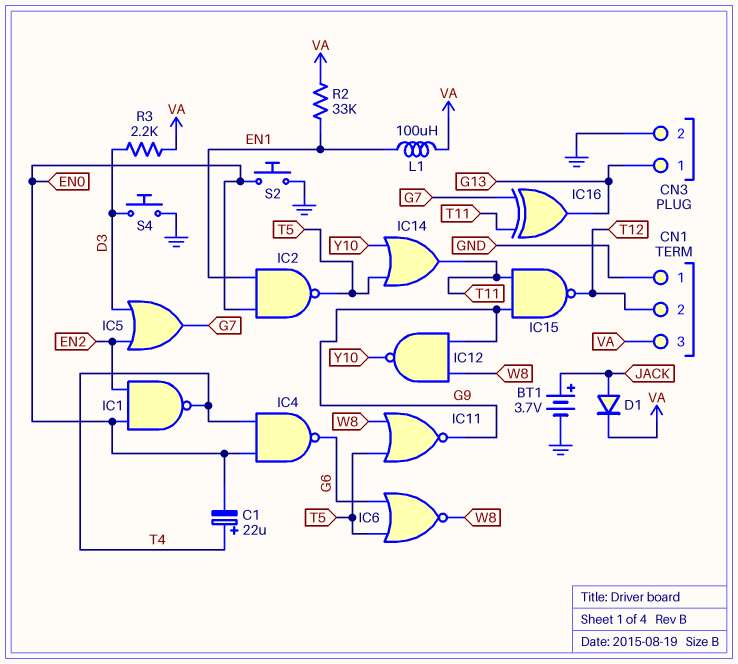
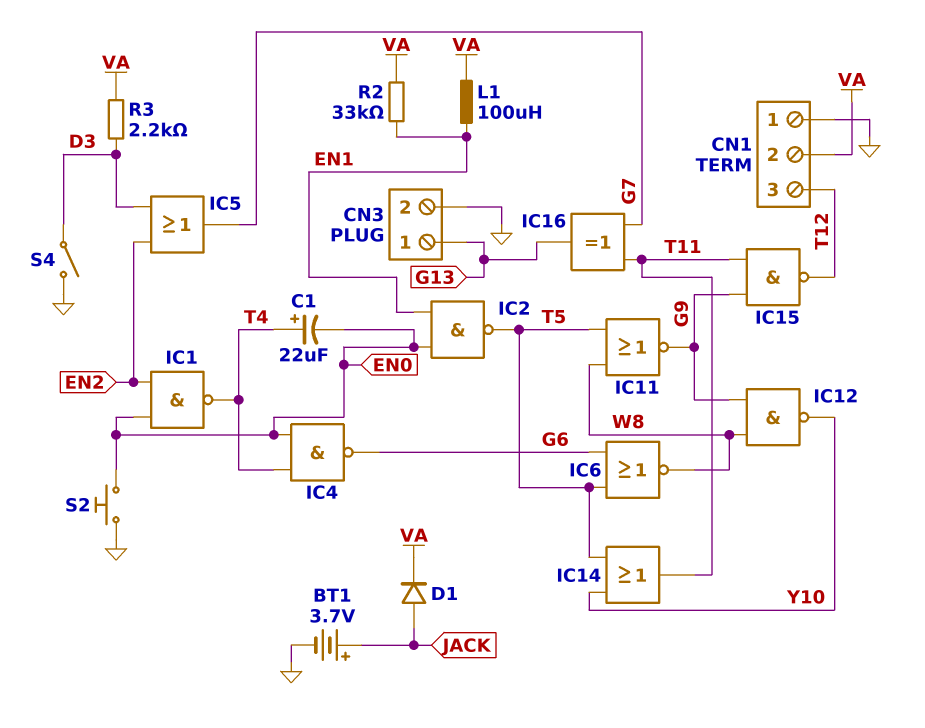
CN1 pin 2: T12 -> VA
CN1 pin 3: VA -> T12
S4: button (D3, GND) -> switch (D3, GND)

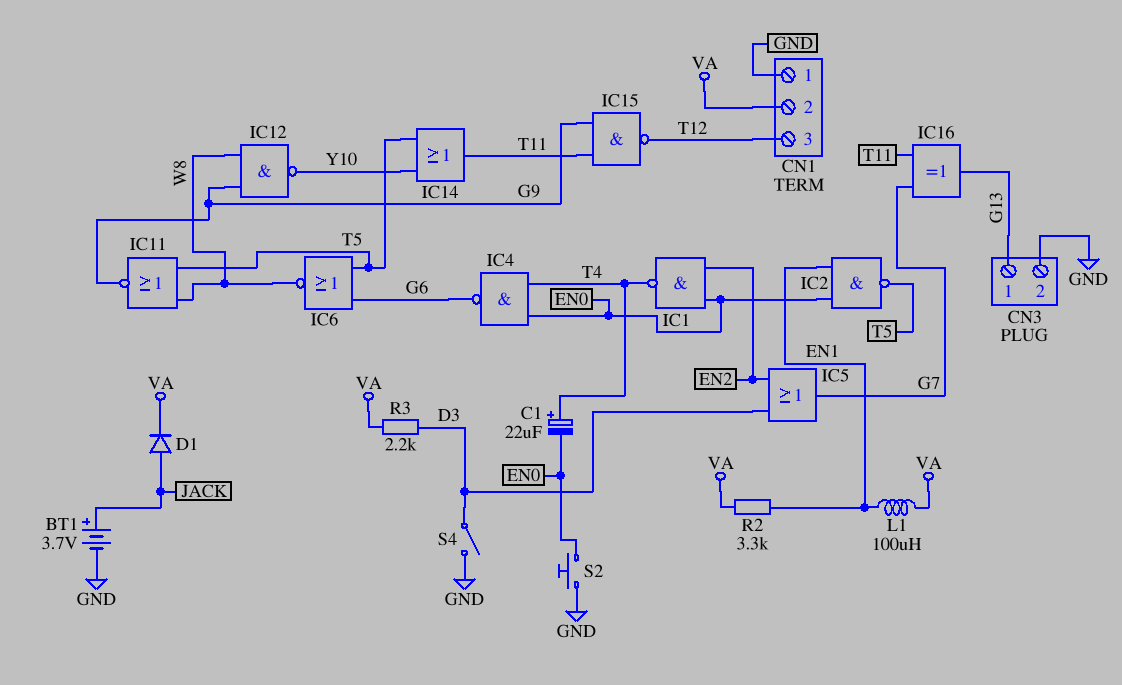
R2: 33k (EN1, VA) -> 3.3k (EN1, VA)

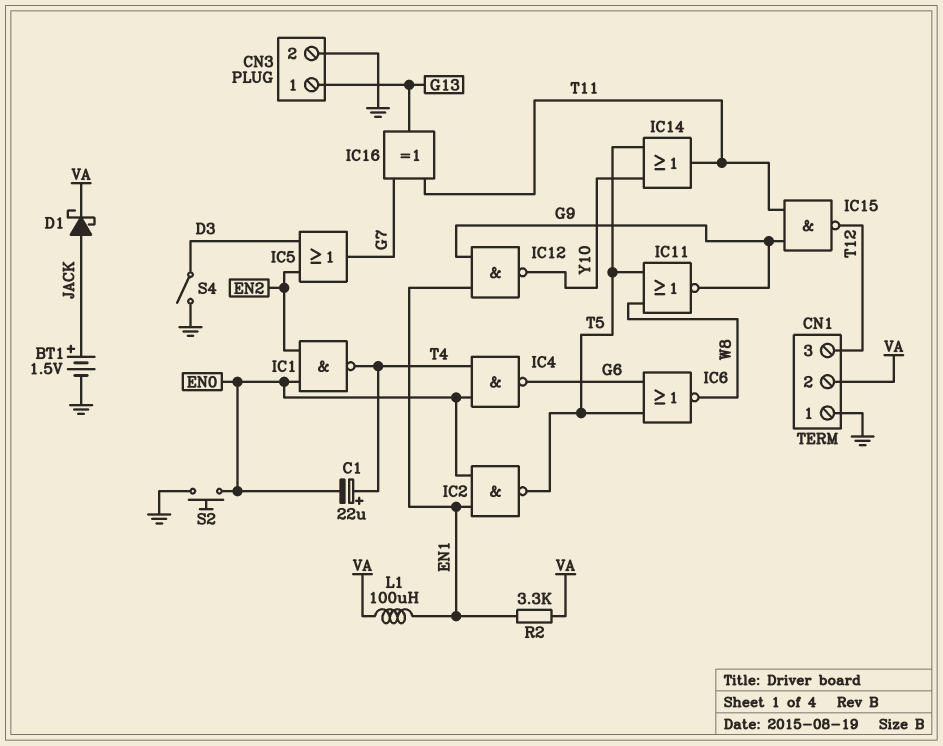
BT1: 3.7V (plus JACK, minus GND) -> 1.5V (plus JACK, minus GND)
D1: diode (A JACK, K VA) -> schottky (A JACK, K VA)
IC12: NAND (in G9, in W8, out Y10) -> NAND (in EN1, in G9, out Y10)
R3: 2.2k (D3, VA) -> none

